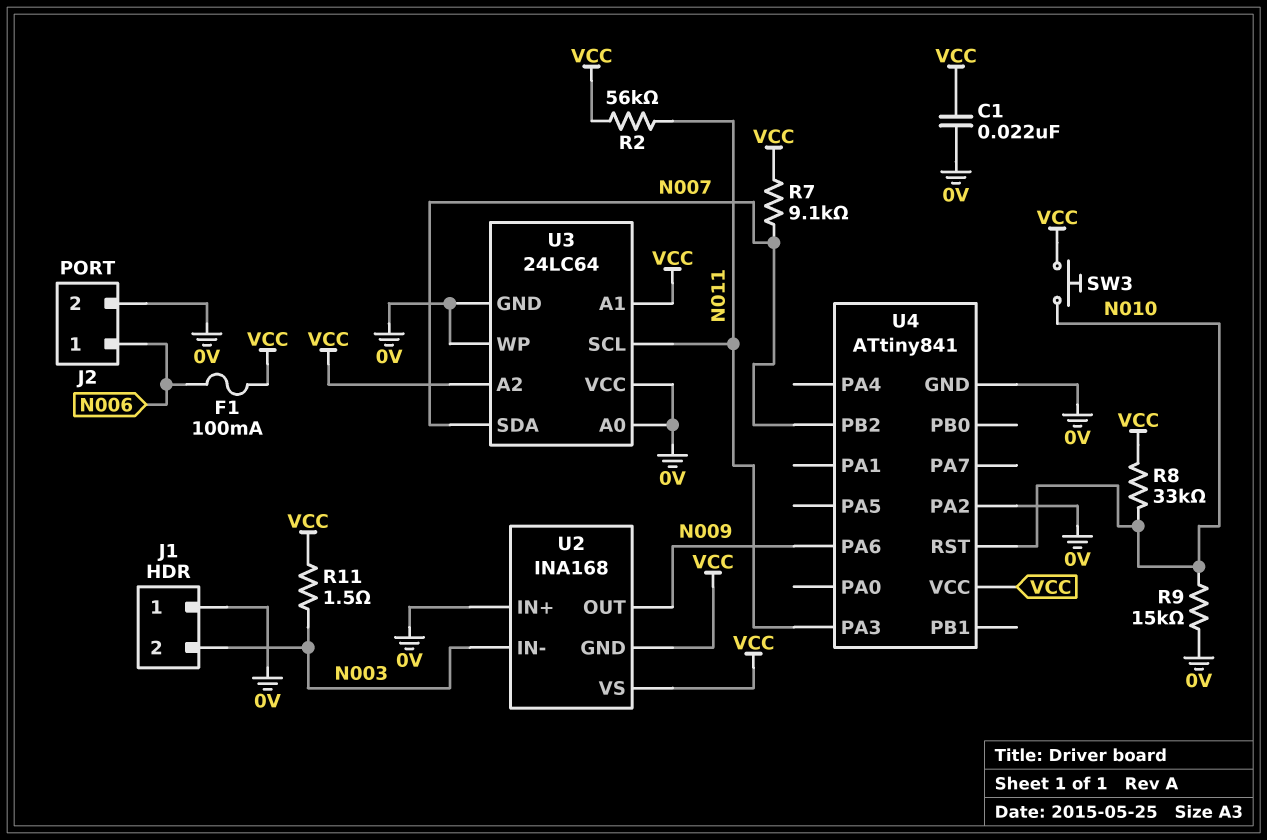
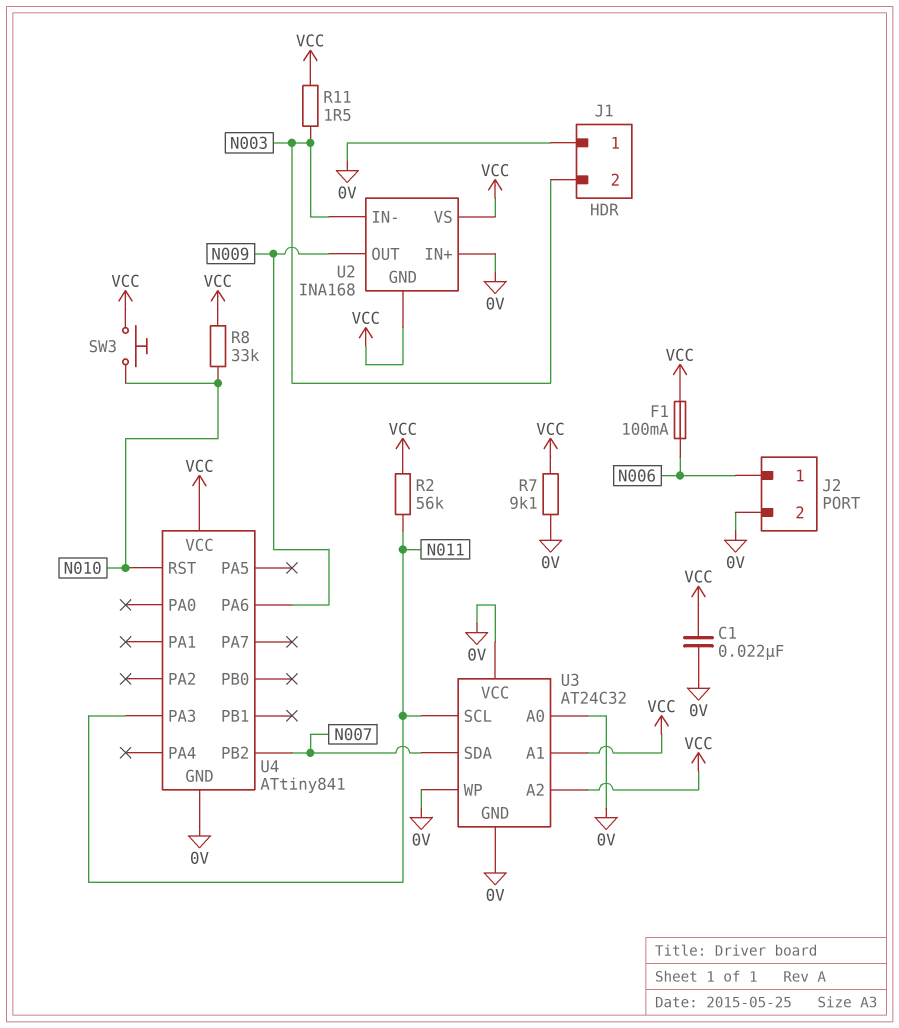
R7: 9.1k (N007, VCC) -> 9.1k (0V, VCC)
R9: 15k (0V, N010) -> none
U3: 24LC64 -> AT24C32
U4 pin PA2: 0V -> none

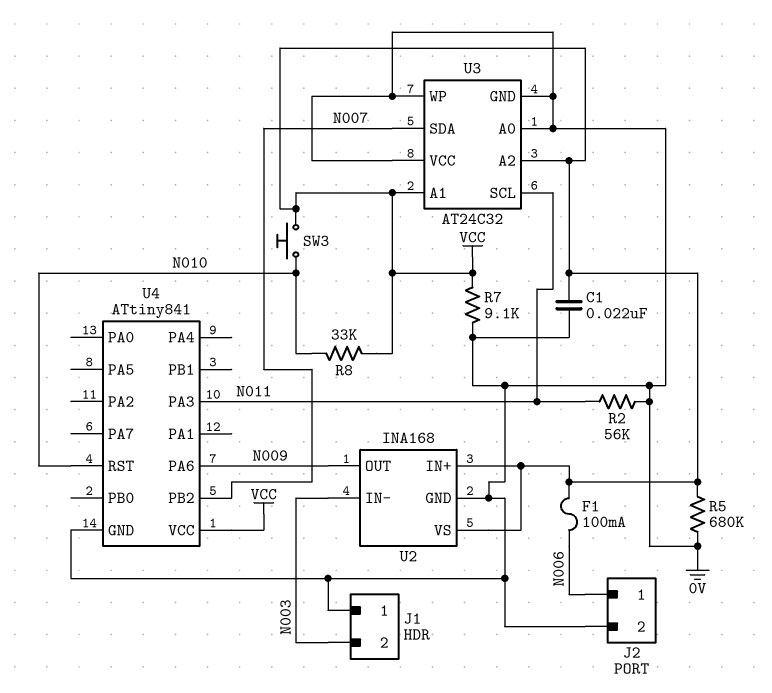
R2: 56k (N011, VCC) -> 56k (0V, N011)
R5: none -> 680k (0V, VCC)
R11: 1.5 (N003, VCC) -> none
U2 pin GND: VCC -> 0V
U2 pin IN+: 0V -> VCC

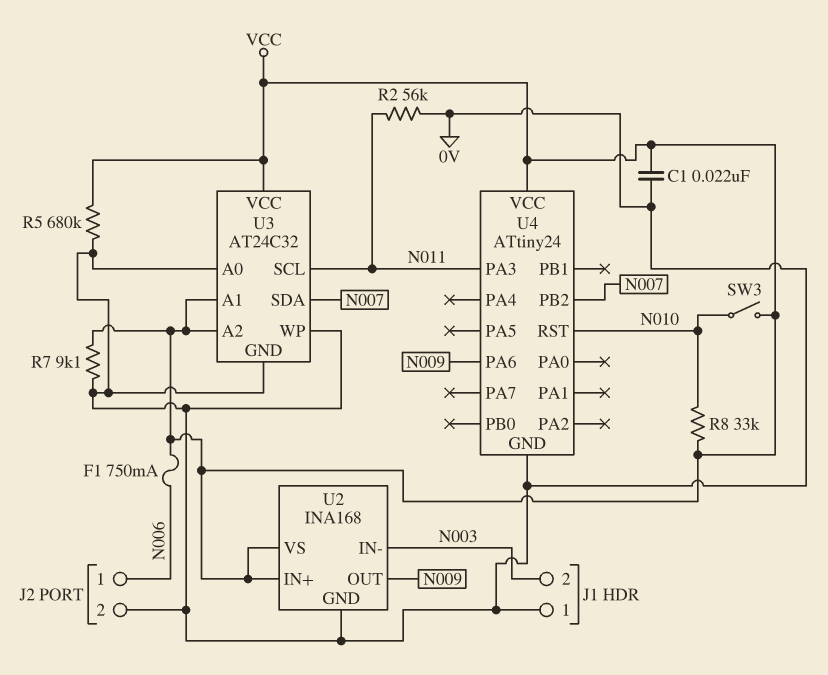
F1: 100mA (N006, VCC) -> 750mA (N006, VCC)
SW3: button (N010, VCC) -> switch (N010, VCC)
U3 pin VCC: 0V -> VCC
U4: ATtiny841 -> ATtiny24

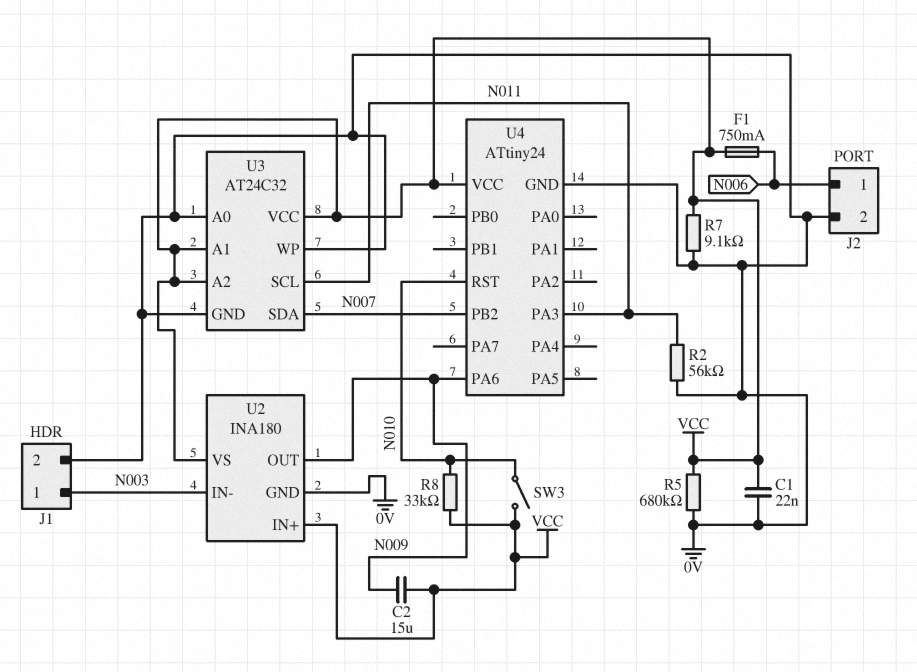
C2: none -> 15uF (N009, VCC)
J1 pin 1: 0V -> N003
J1 pin 2: N003 -> 0V
U2: INA168 -> INA180

